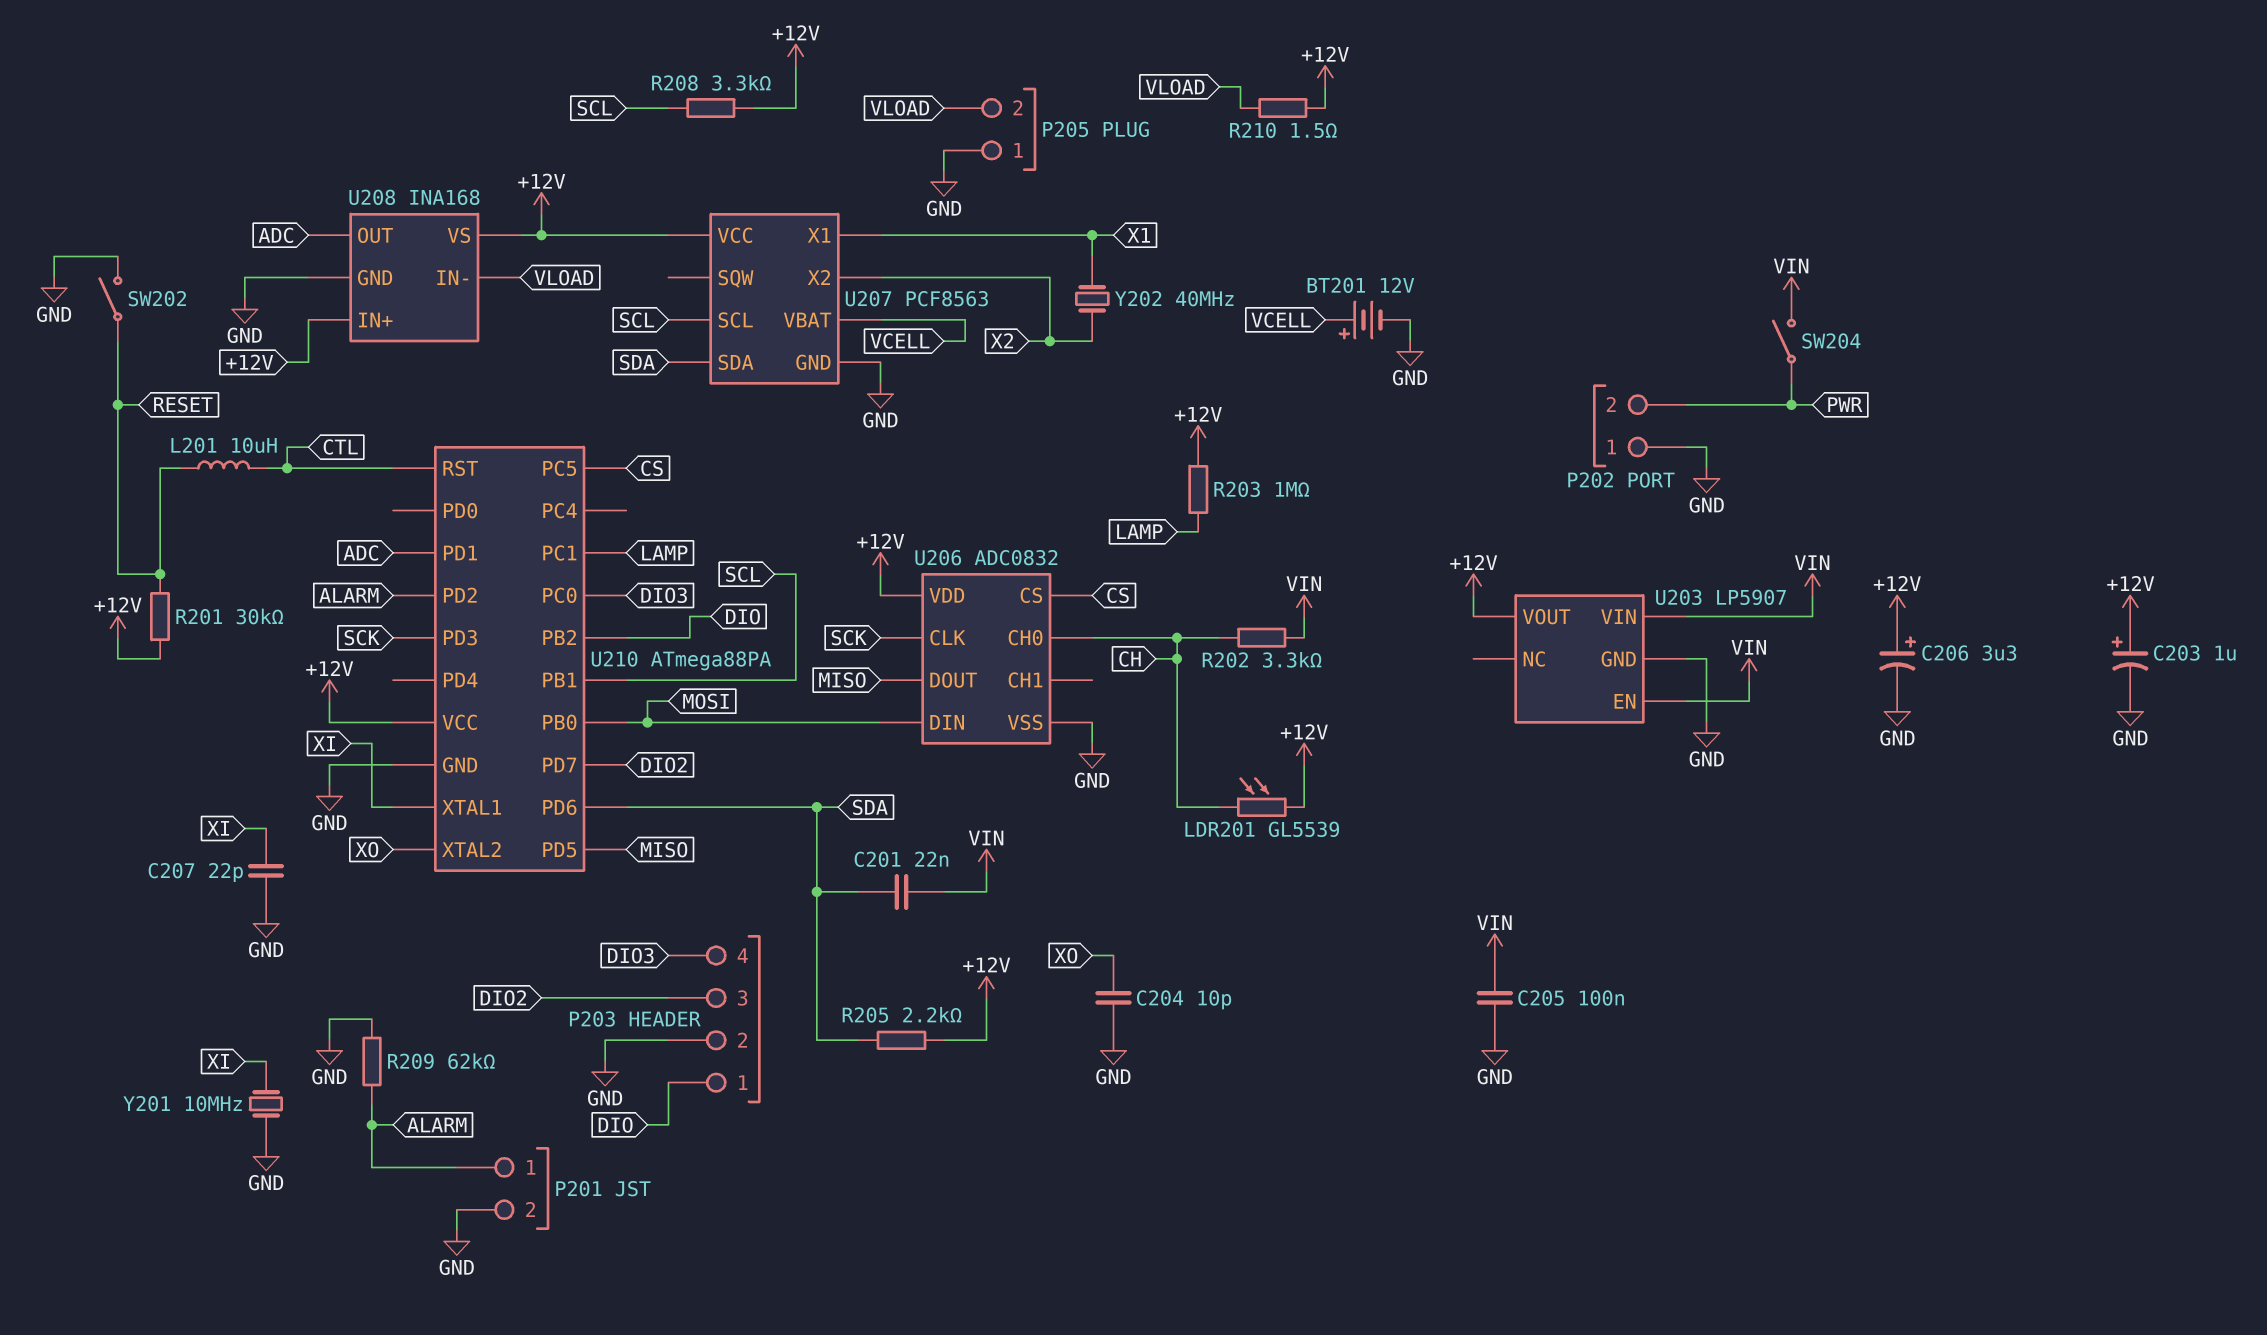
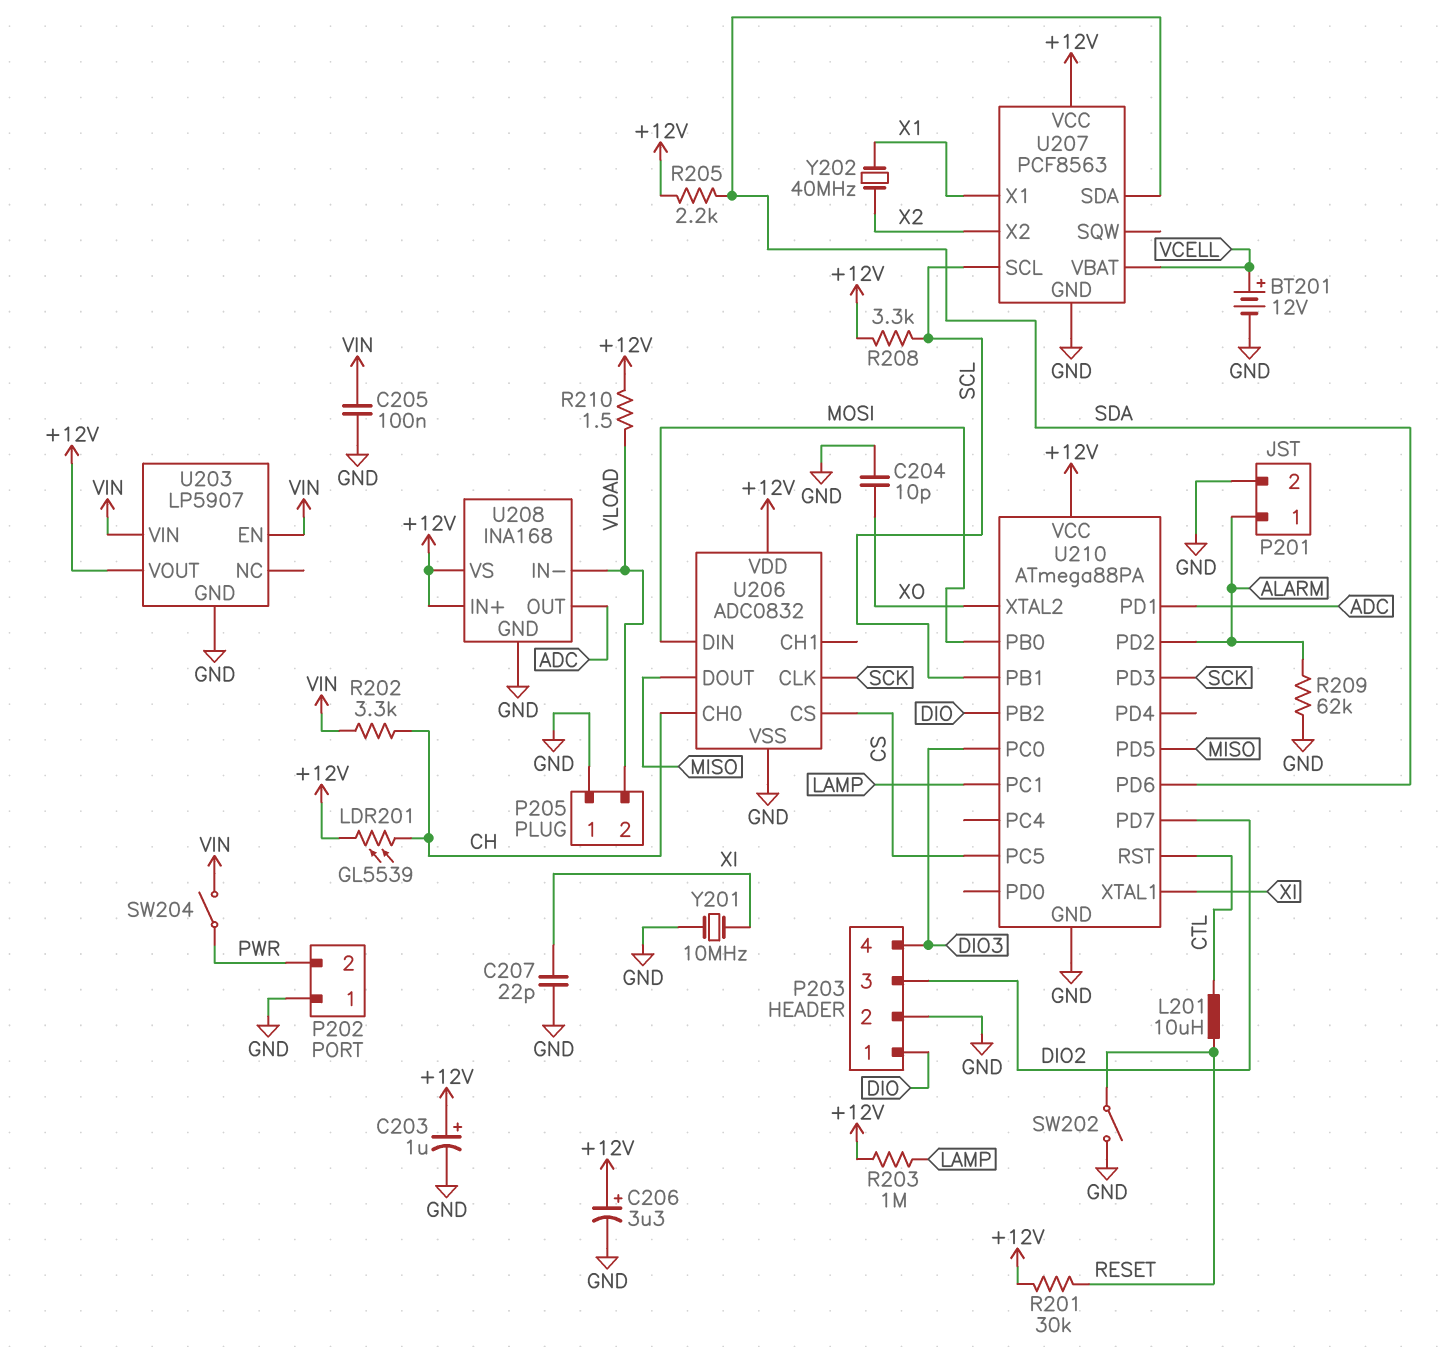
C201: 22nF (SDA, VIN) -> none

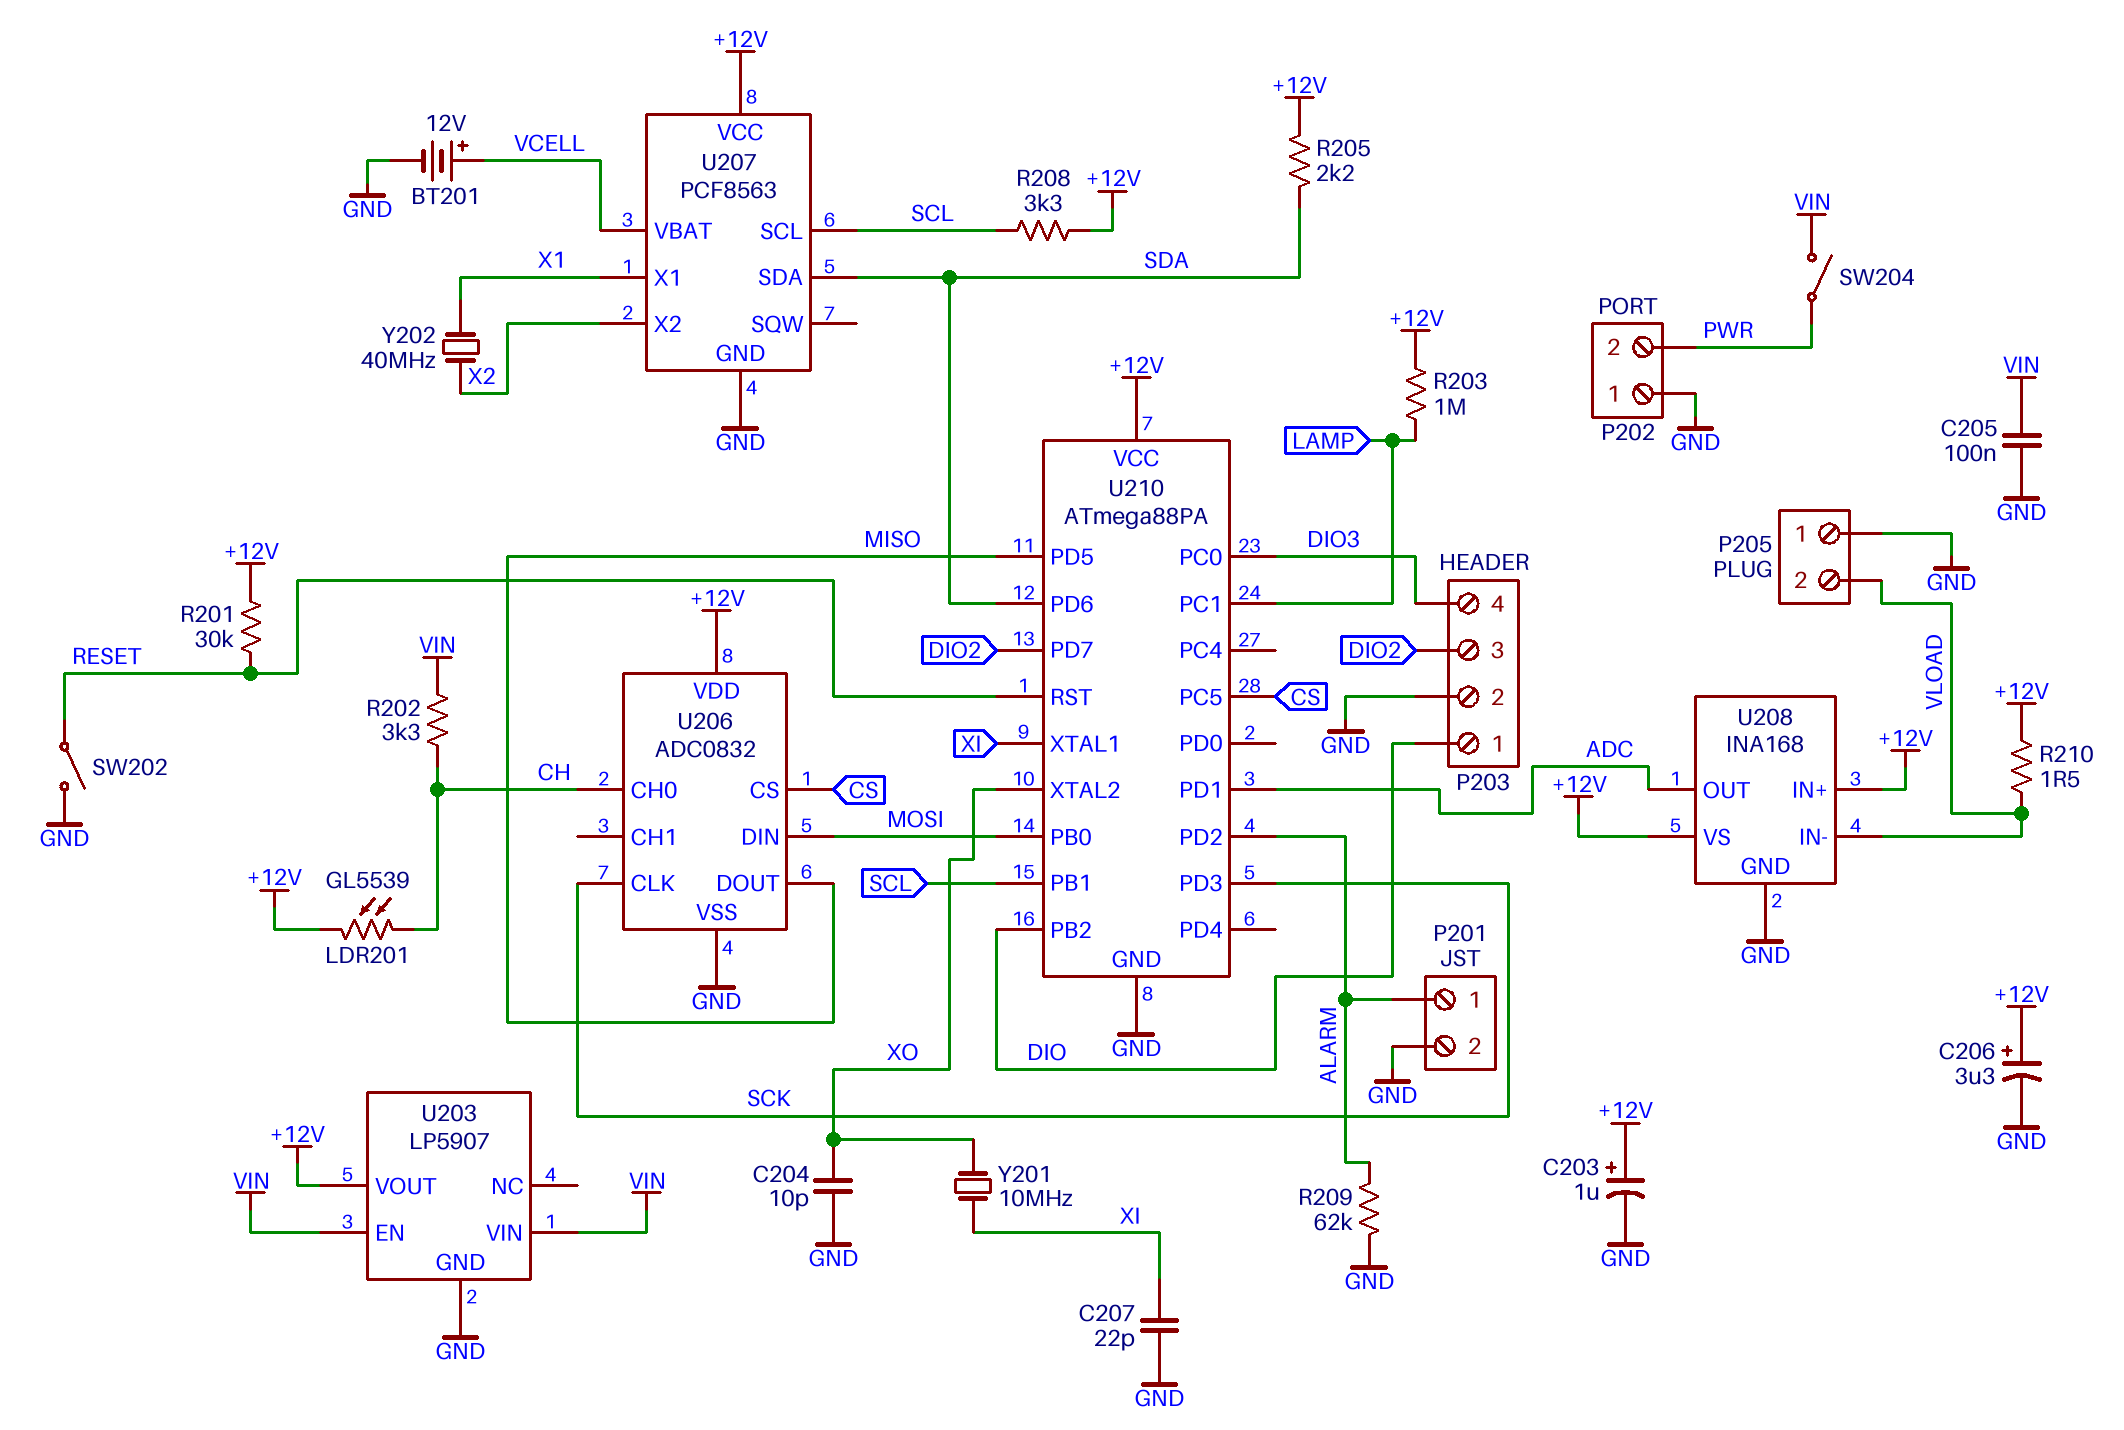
L201: 10uH (CTL, RESET) -> none
U210 pin RST: CTL -> RESET
Y201: 10MHz (GND, XI) -> 10MHz (XI, XO)

